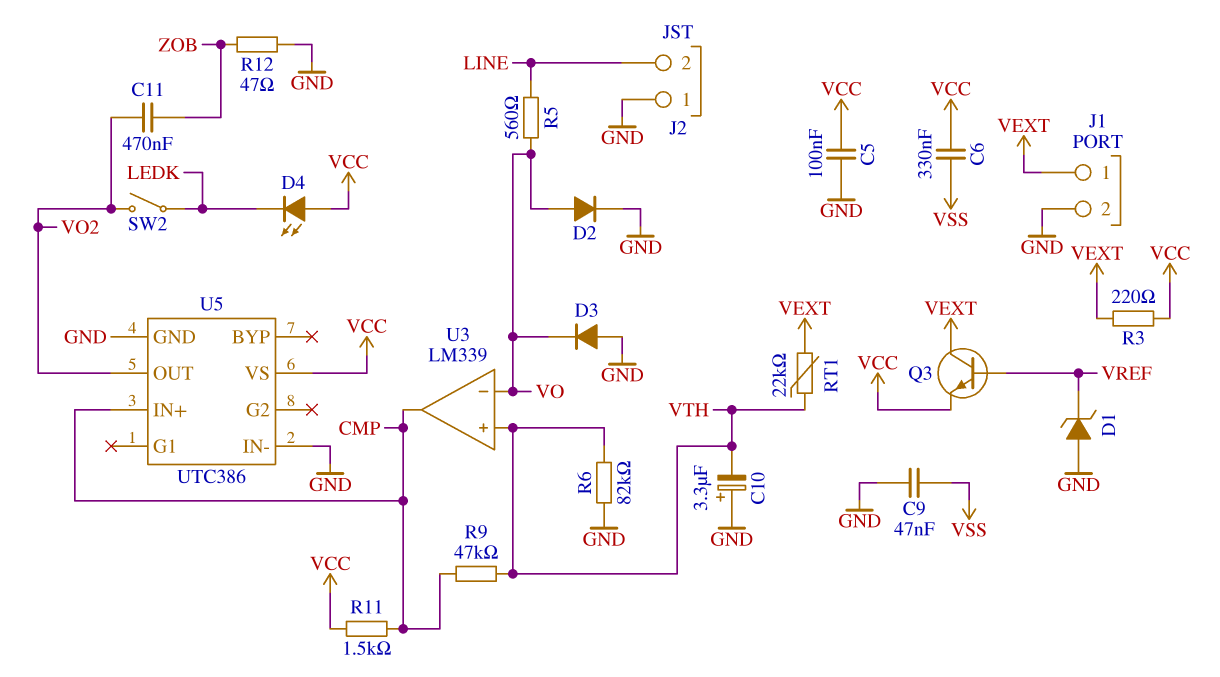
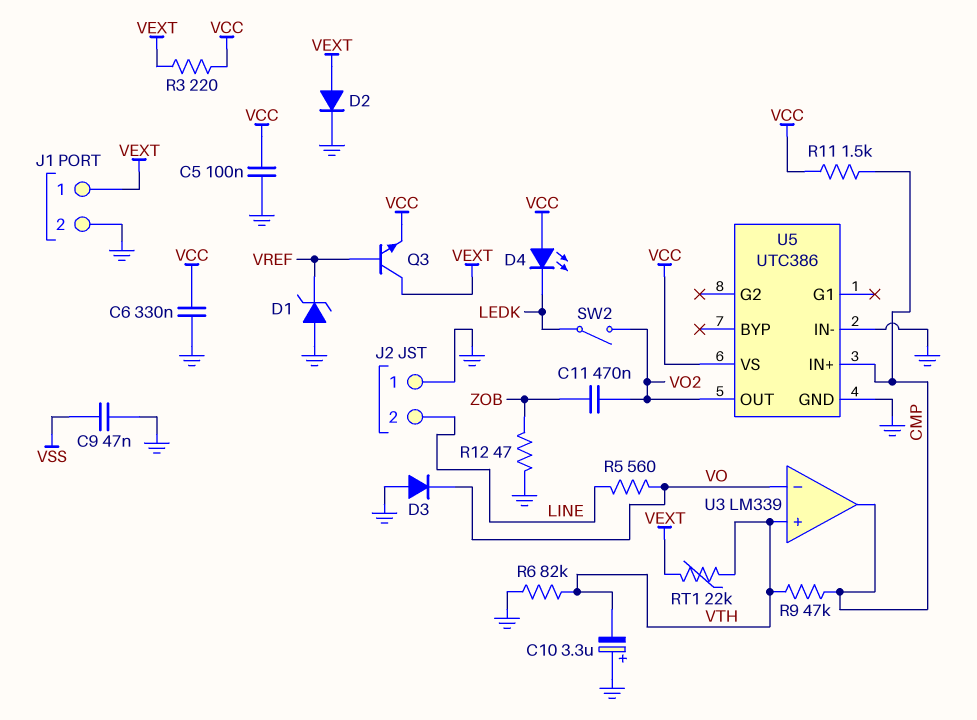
C6: 330nF (VCC, VSS) -> 330nF (GND, VCC)
D2: diode (A VO, K GND) -> diode (A VEXT, K GND)

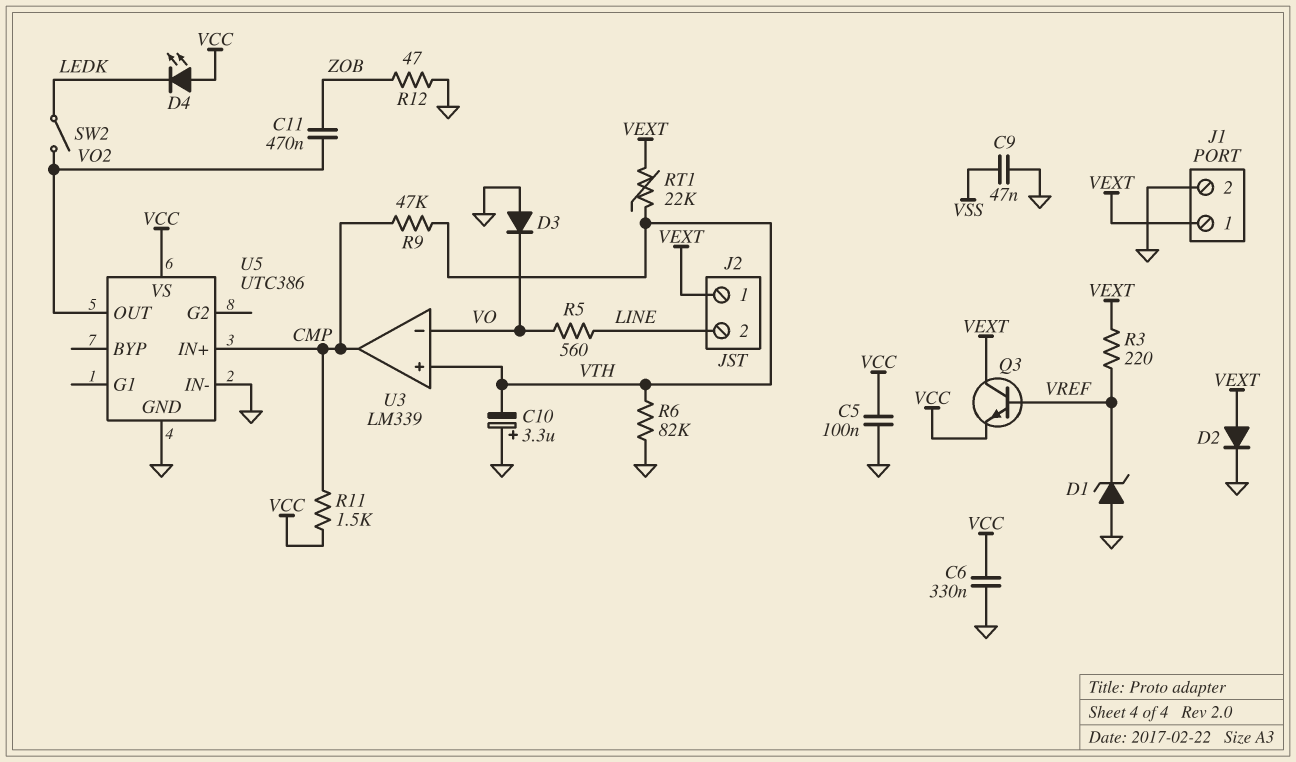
J2 pin 1: GND -> VEXT
R3: 220 (VCC, VEXT) -> 220 (VEXT, VREF)

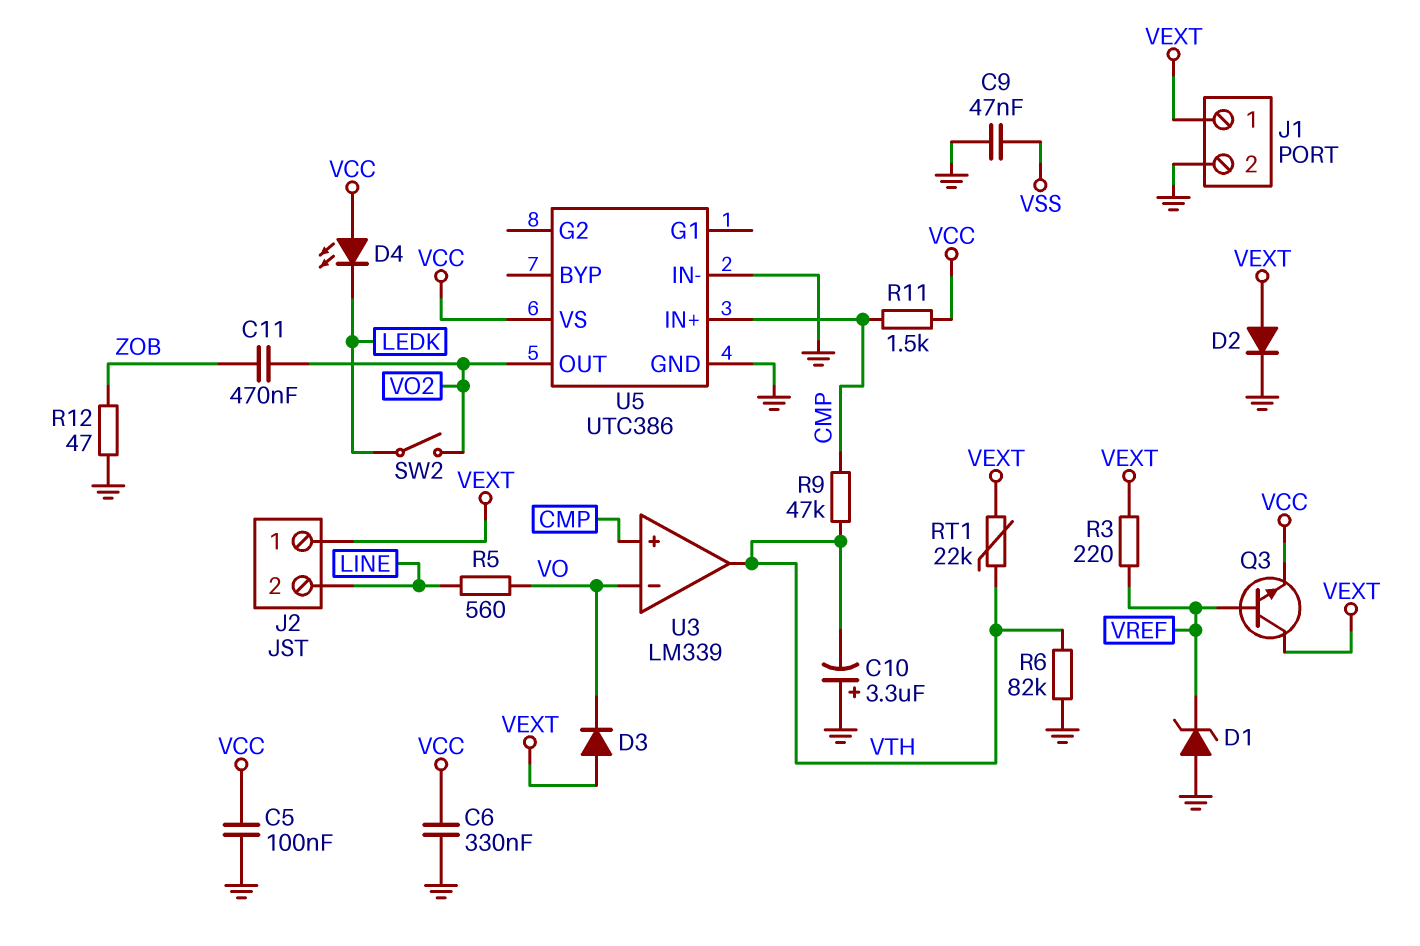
D3: diode (A GND, K VO) -> diode (A VEXT, K VO)
U3 pin in+: VTH -> CMP
U3 pin out: CMP -> VTH

